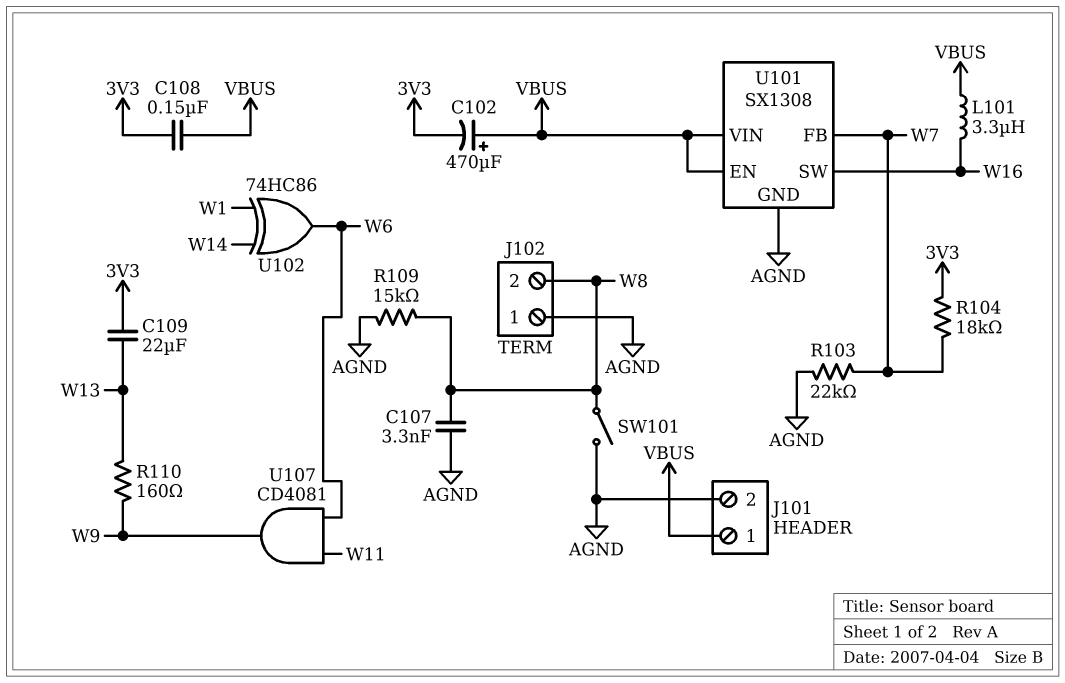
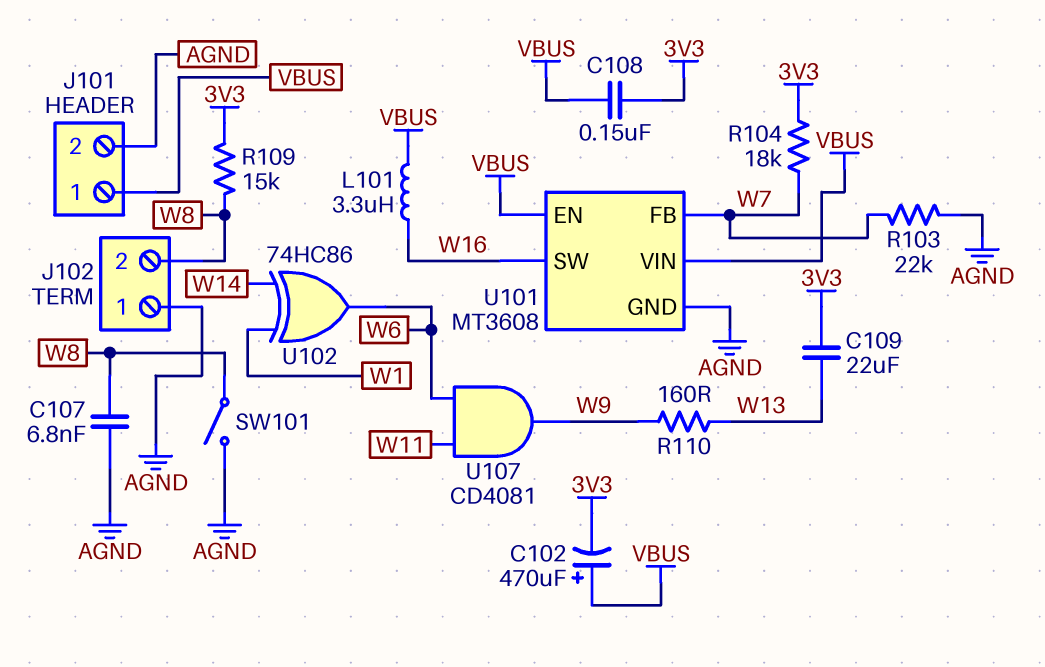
C107: 3.3nF (AGND, W8) -> 6.8nF (AGND, W8)
R109: 15k (AGND, W8) -> 15k (3V3, W8)
U101: SX1308 -> MT3608

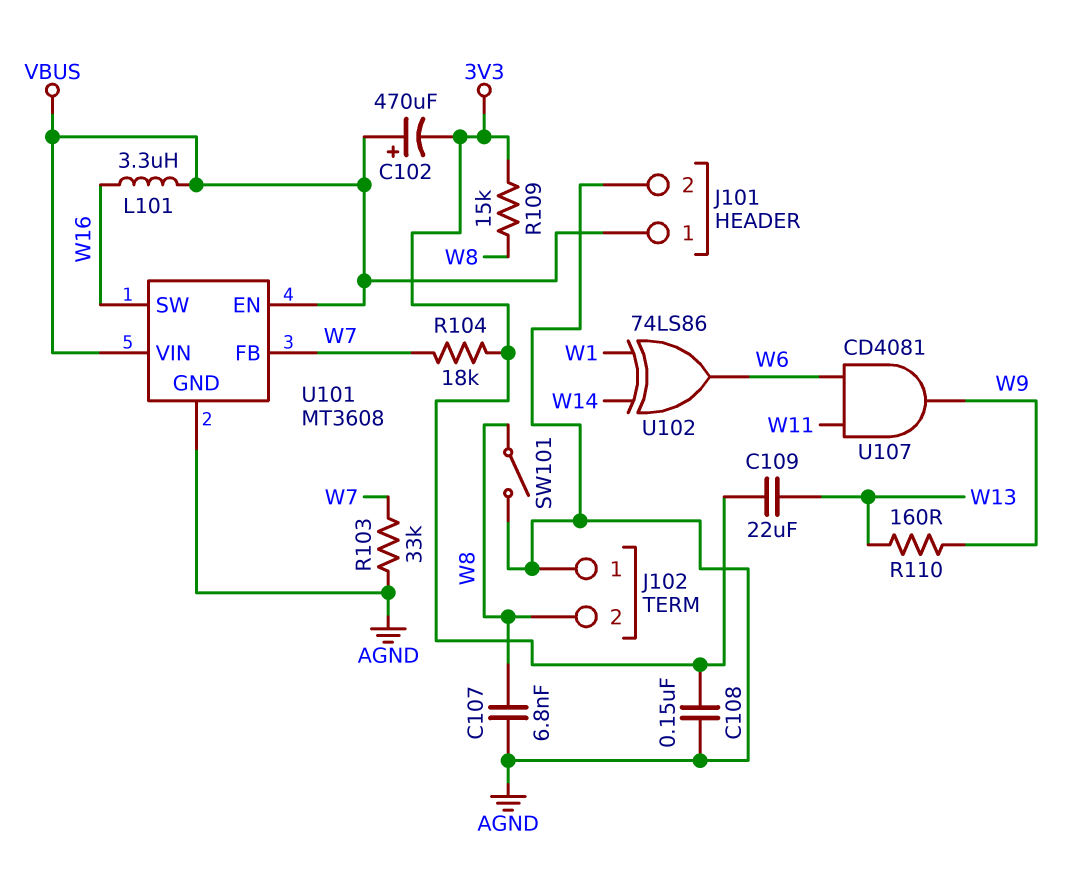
C108: 150nF (3V3, VBUS) -> 150nF (3V3, AGND)
R103: 22k (AGND, W7) -> 33k (AGND, W7)
U102: XOR 74HC86 (in W1, in W14, out W6) -> XOR 74LS86 (in W1, in W14, out W6)

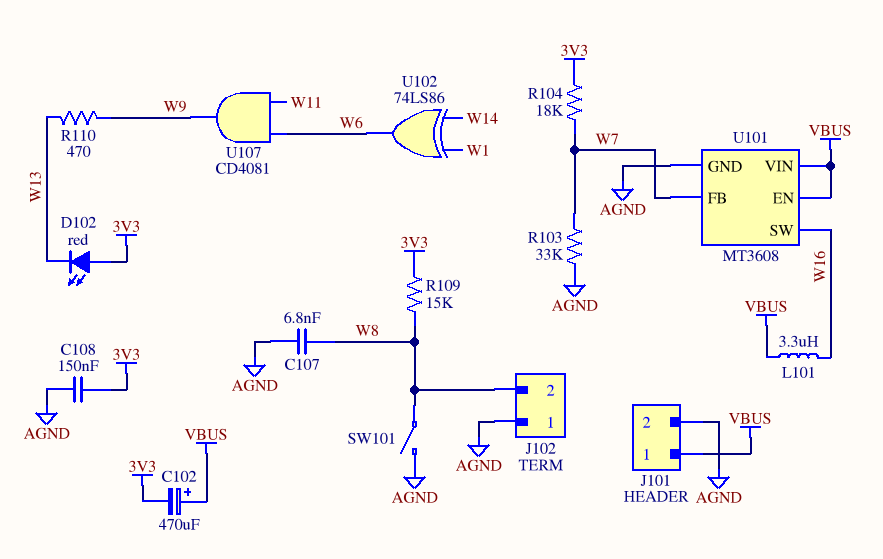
C109: 22uF (3V3, W13) -> none
D102: none -> LED red (A 3V3, K W13)
R110: 160 (W9, W13) -> 470 (W9, W13)

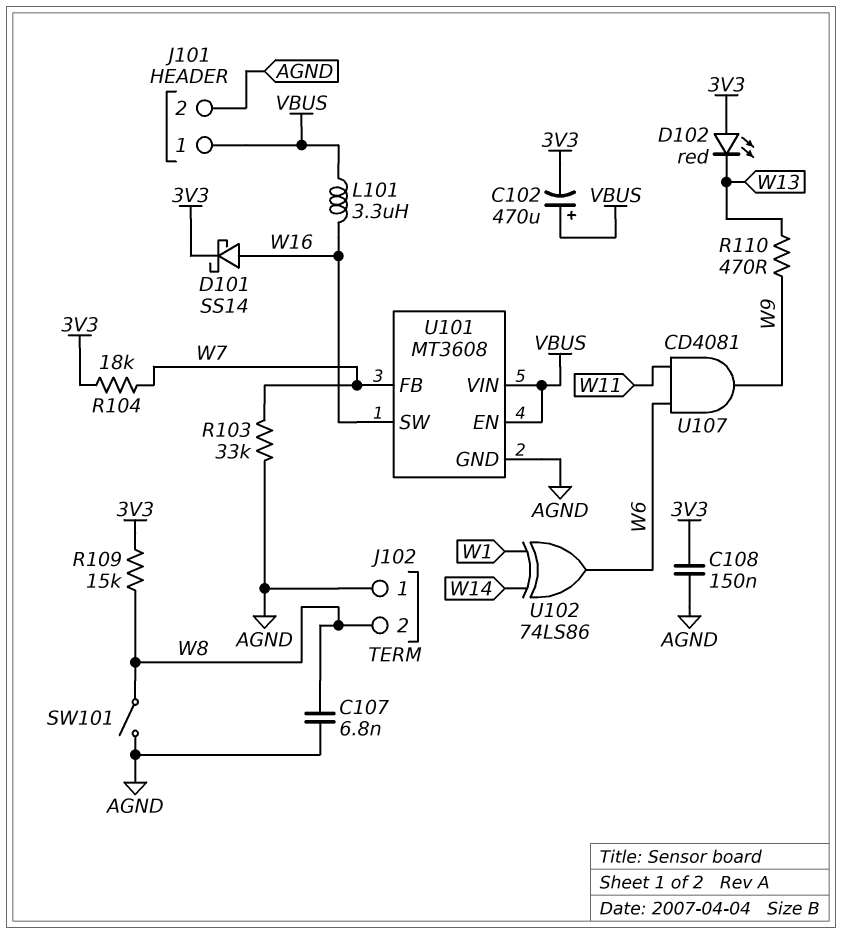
D101: none -> schottky SS14 (A W16, K 3V3)

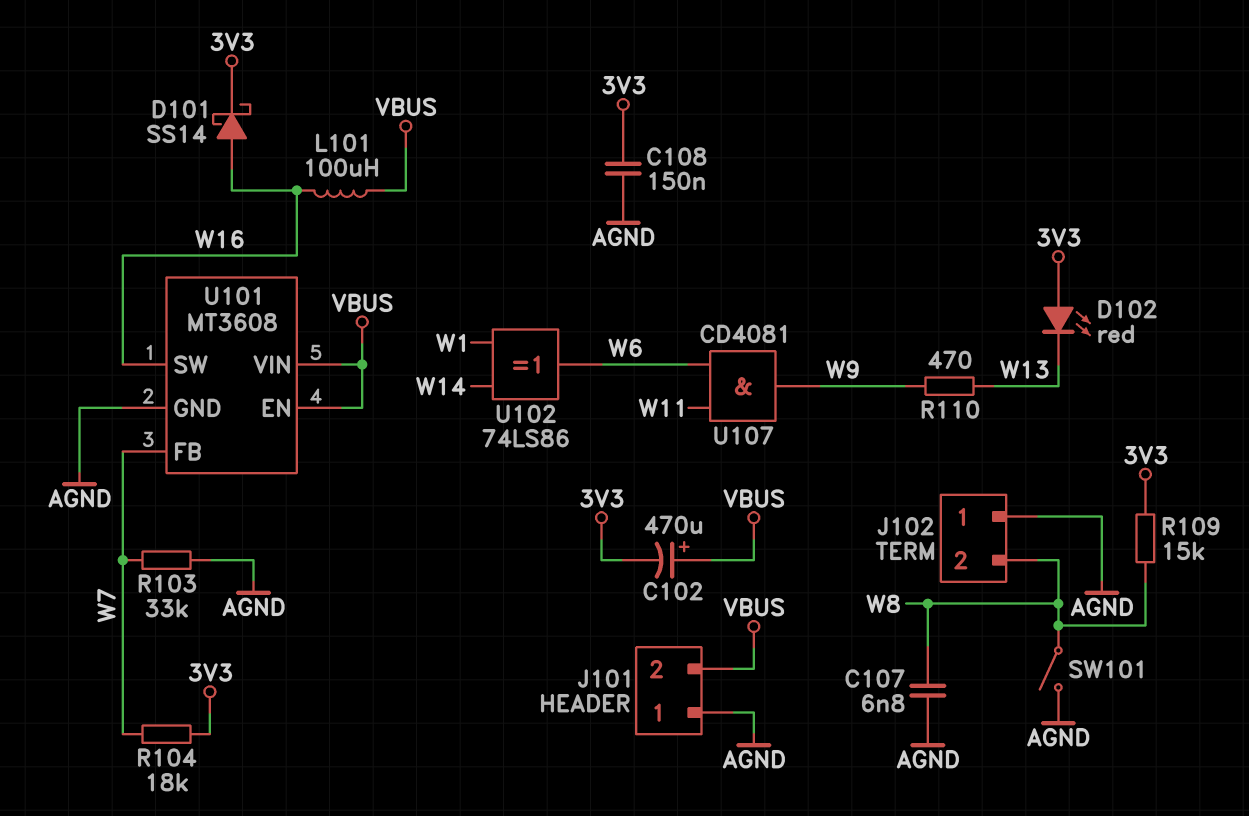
J101 pin 1: VBUS -> AGND
J101 pin 2: AGND -> VBUS
L101: 3.3uH (VBUS, W16) -> 100uH (VBUS, W16)

